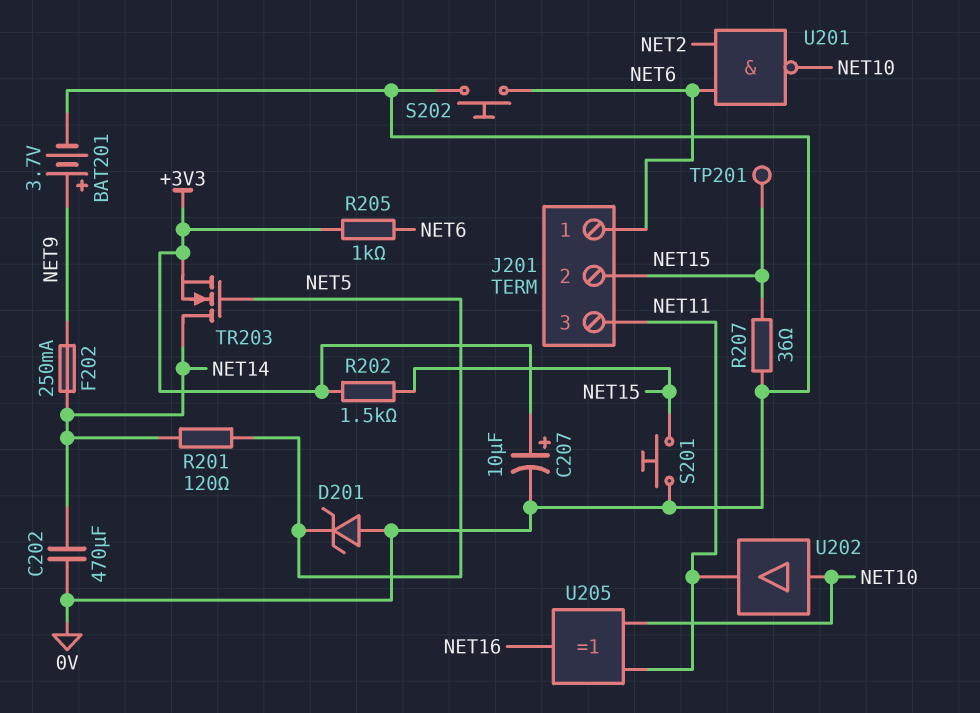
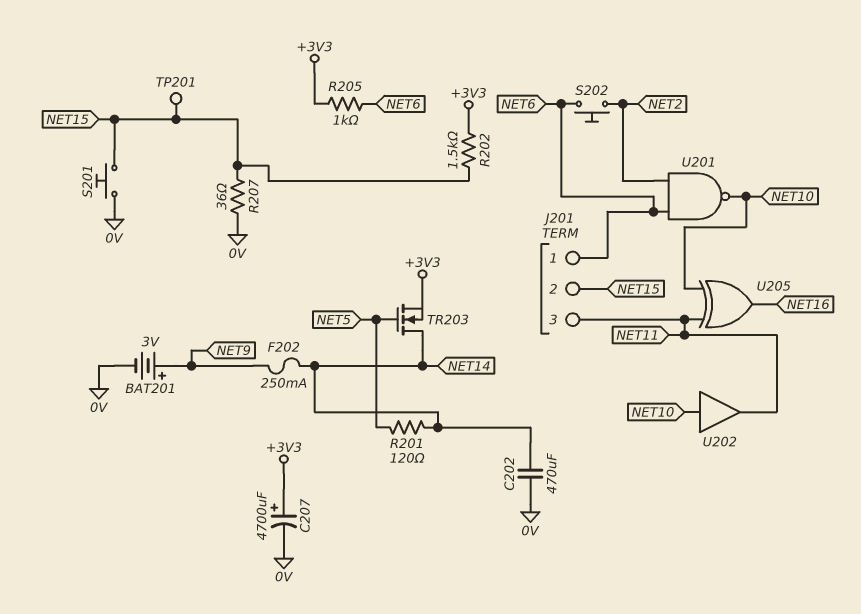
BAT201: 3.7V (plus NET9, minus 0V) -> 3V (plus NET9, minus 0V)
C207: 10uF (plus +3V3, minus 0V) -> 4700uF (plus +3V3, minus 0V)
D201: zener (A 0V, K NET5) -> none
S202: button (0V, NET6) -> button (NET2, NET6)

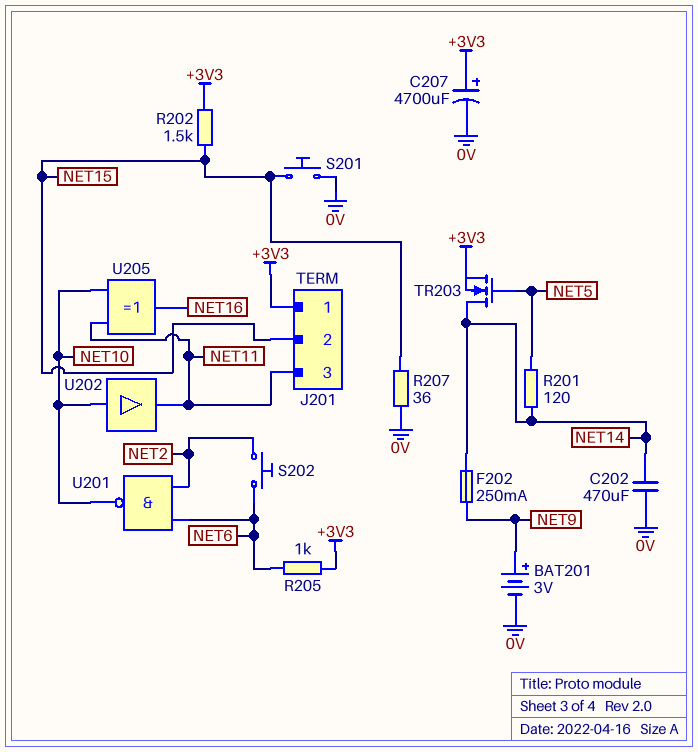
J201 pin 1: NET6 -> +3V3
TP201: test point (NET15) -> none

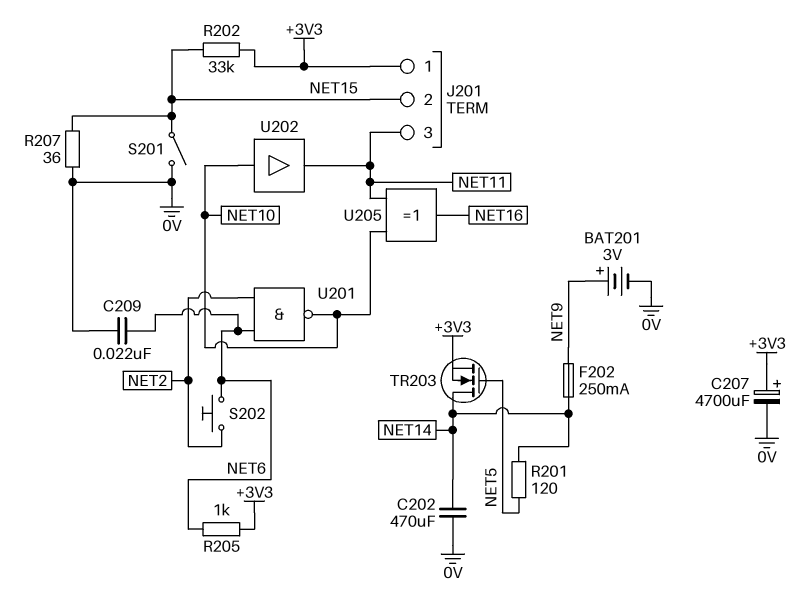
C209: none -> 22nF (0V, NET6)
R202: 1.5k (+3V3, NET15) -> 33k (+3V3, NET15)
S201: button (0V, NET15) -> switch (0V, NET15)

